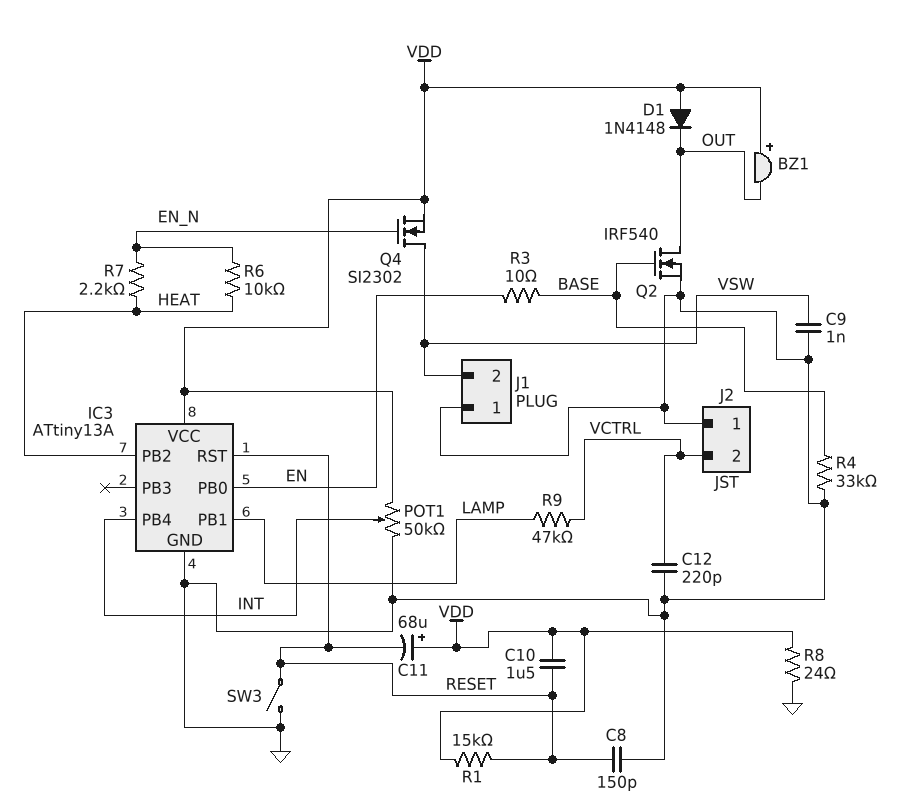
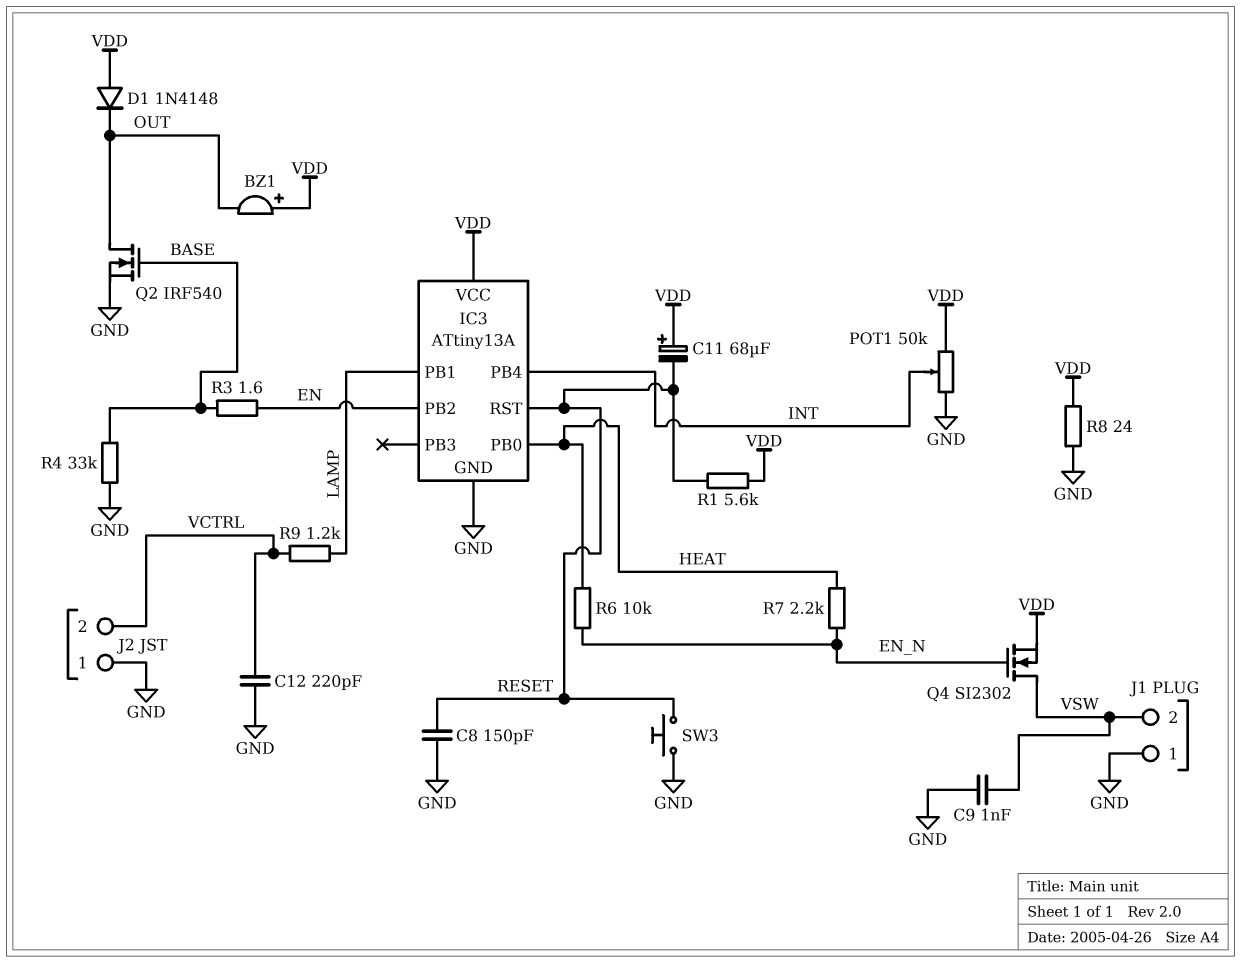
C10: 1.5uF (RESET, VDD) -> none
IC3 pin PB0: EN -> HEAT
IC3 pin PB2: HEAT -> EN
R1: 15k (RESET, VDD) -> 5.6k (RESET, VDD)
R3: 10 (BASE, EN) -> 1.6 (BASE, EN)
R9: 47k (LAMP, VCTRL) -> 1.2k (LAMP, VCTRL)
SW3: switch (GND, RESET) -> button (GND, RESET)

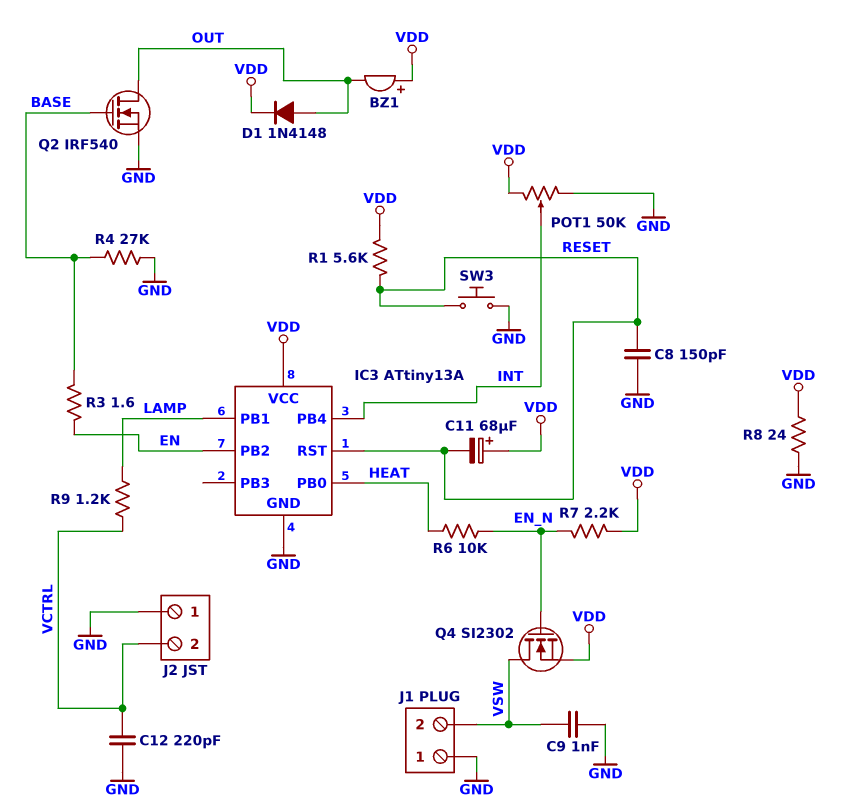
D1: diode 1N4148 (A VDD, K OUT) -> diode 1N4148 (A OUT, K VDD)
R4: 33k (BASE, GND) -> 27k (BASE, GND)
R7: 2.2k (EN_N, HEAT) -> 2.2k (EN_N, VDD)

